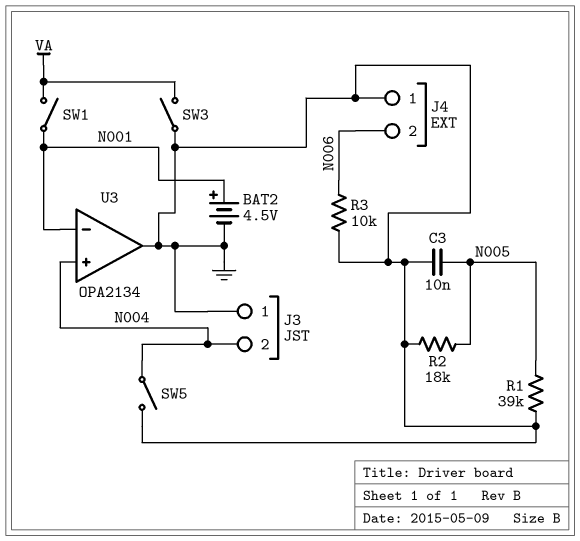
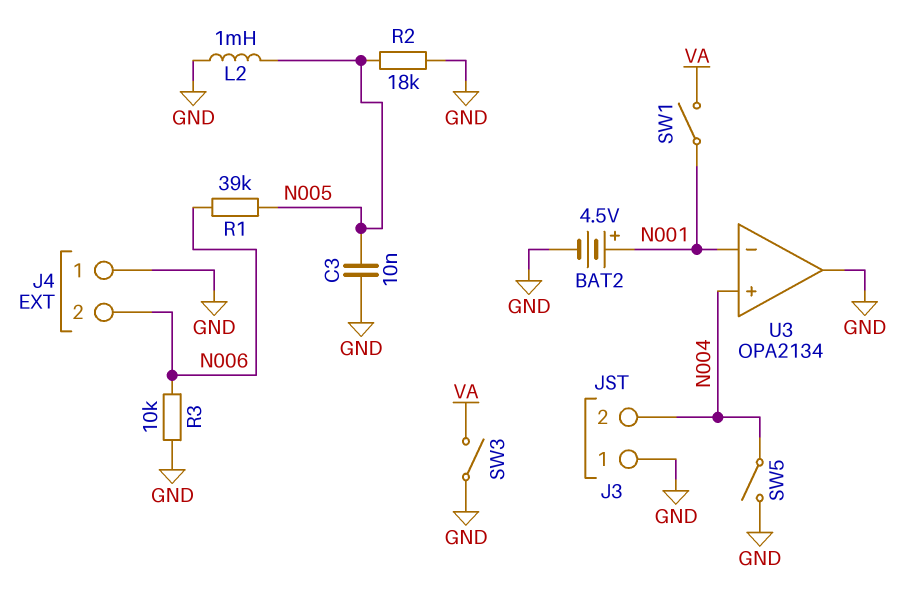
L2: none -> 1mH (GND, N005)
R1: 39k (GND, N005) -> 39k (N005, N006)

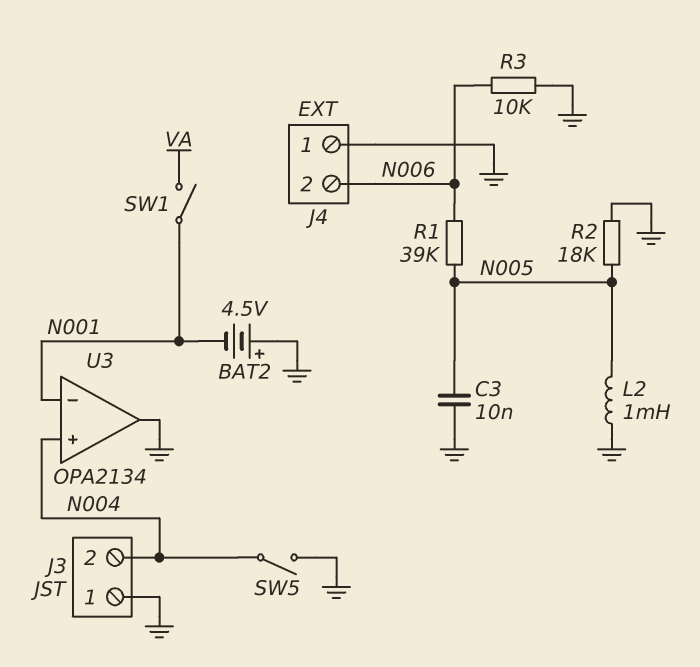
BAT2: 4.5V (plus N001, minus GND) -> 4.5V (plus GND, minus N001)
SW3: switch (GND, VA) -> none

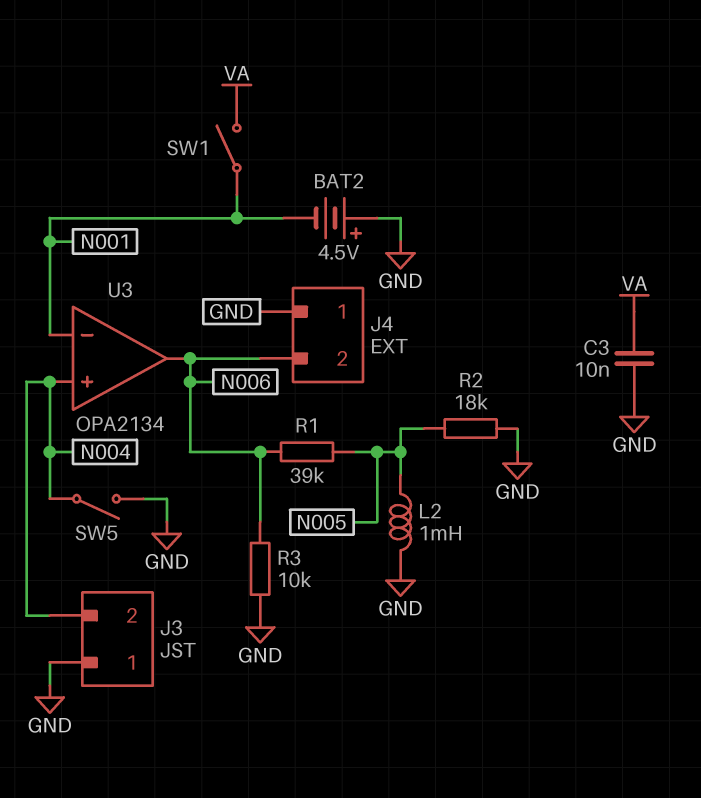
C3: 10nF (GND, N005) -> 10nF (GND, VA)
U3 pin out: GND -> N006

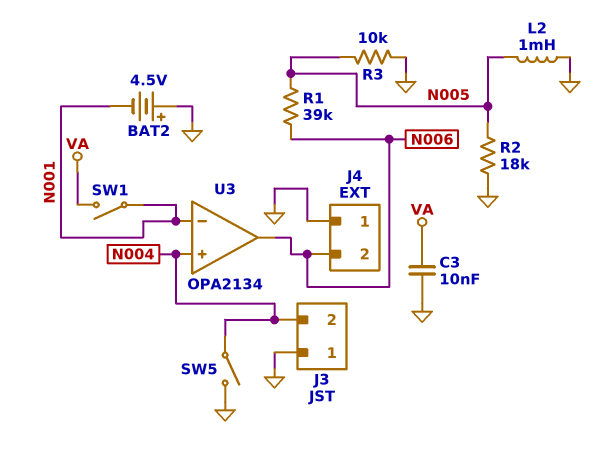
R3: 10k (GND, N006) -> 10k (GND, N005)

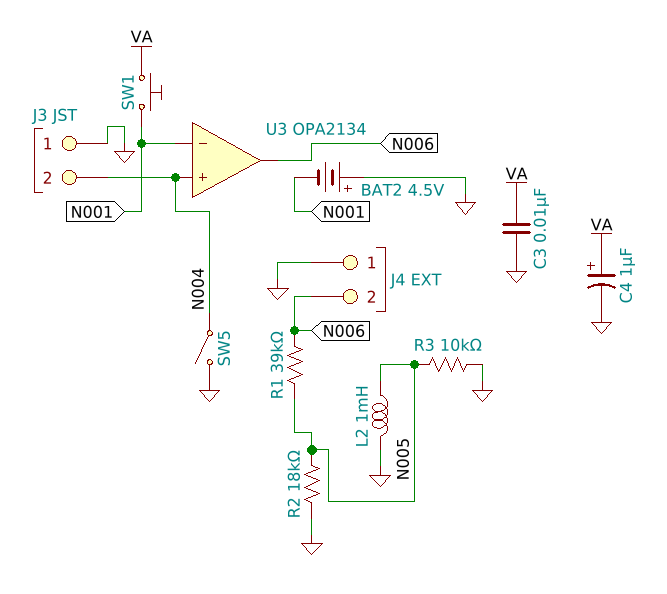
C4: none -> 1uF (plus VA, minus GND)
SW1: switch (N001, VA) -> button (N001, VA)

